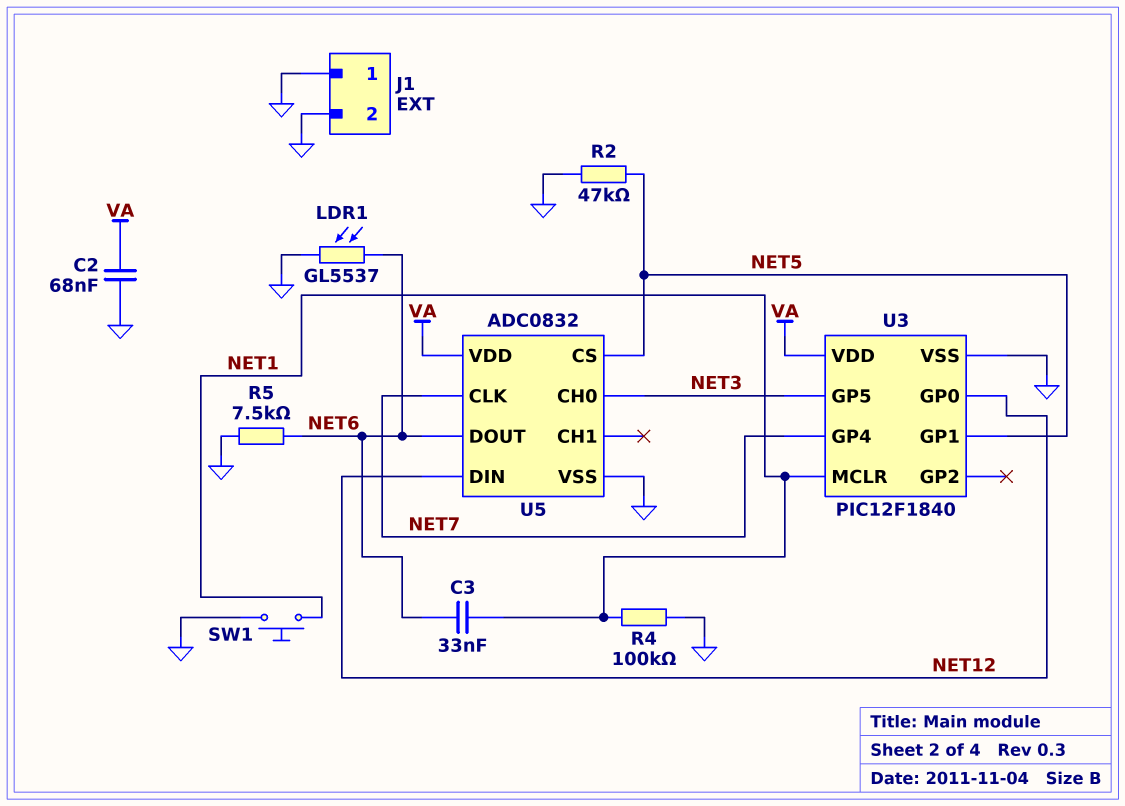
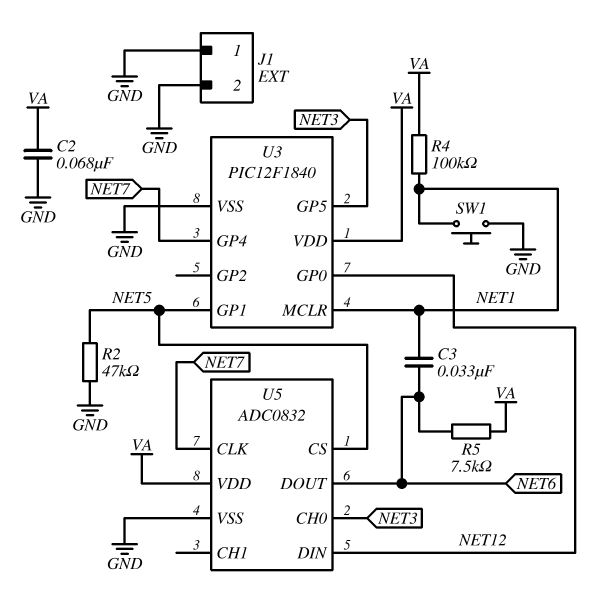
LDR1: GL5537 (GND, NET6) -> none
R4: 100k (GND, NET1) -> 100k (NET1, VA)
R5: 7.5k (GND, NET6) -> 7.5k (NET6, VA)

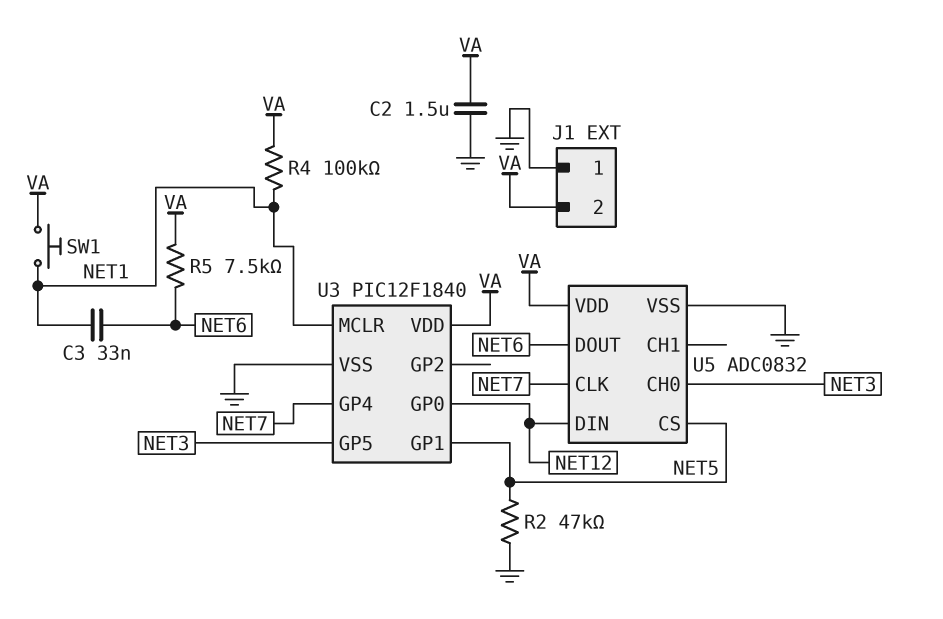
C2: 68nF (GND, VA) -> 1.5uF (GND, VA)
J1 pin 2: GND -> VA
SW1: button (GND, NET1) -> button (NET1, VA)

